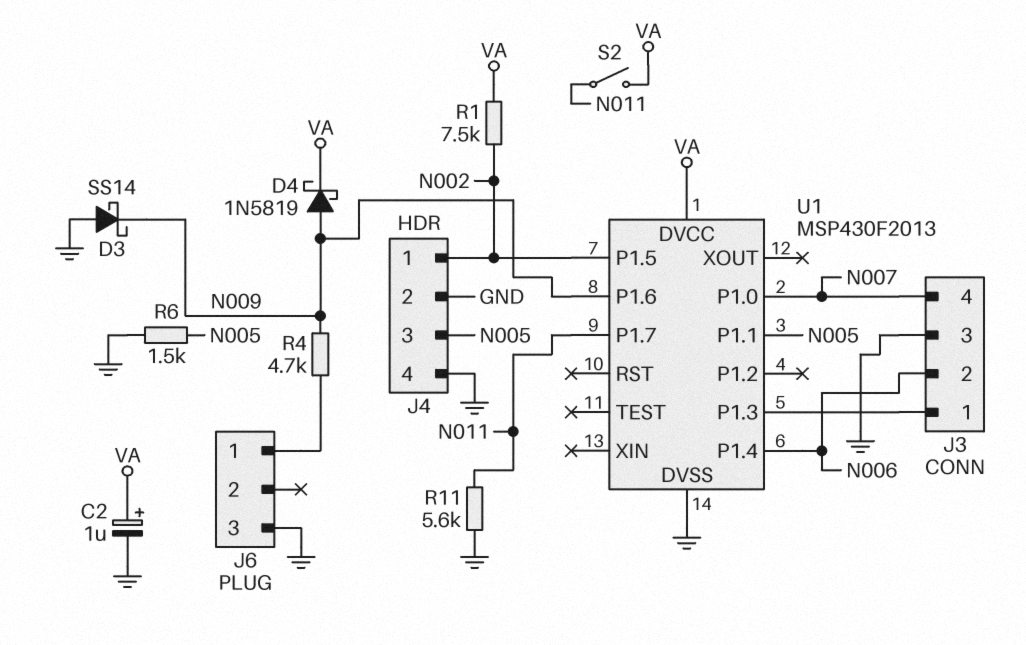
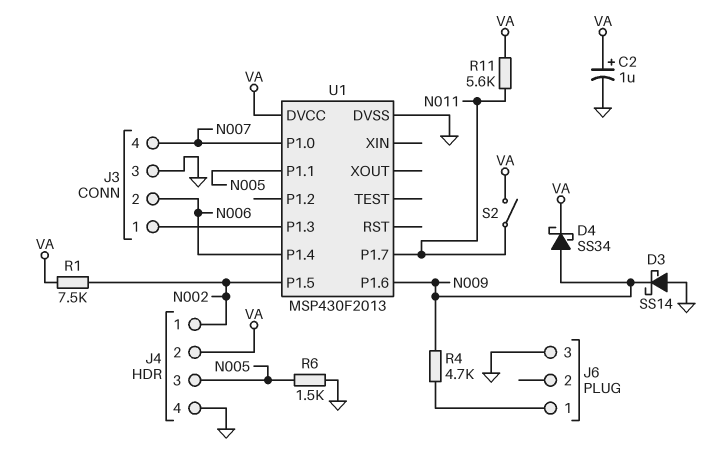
D4: schottky 1N5819 (A N009, K VA) -> schottky SS34 (A N009, K VA)
J4 pin 2: GND -> VA
R11: 5.6k (GND, N011) -> 5.6k (N011, VA)

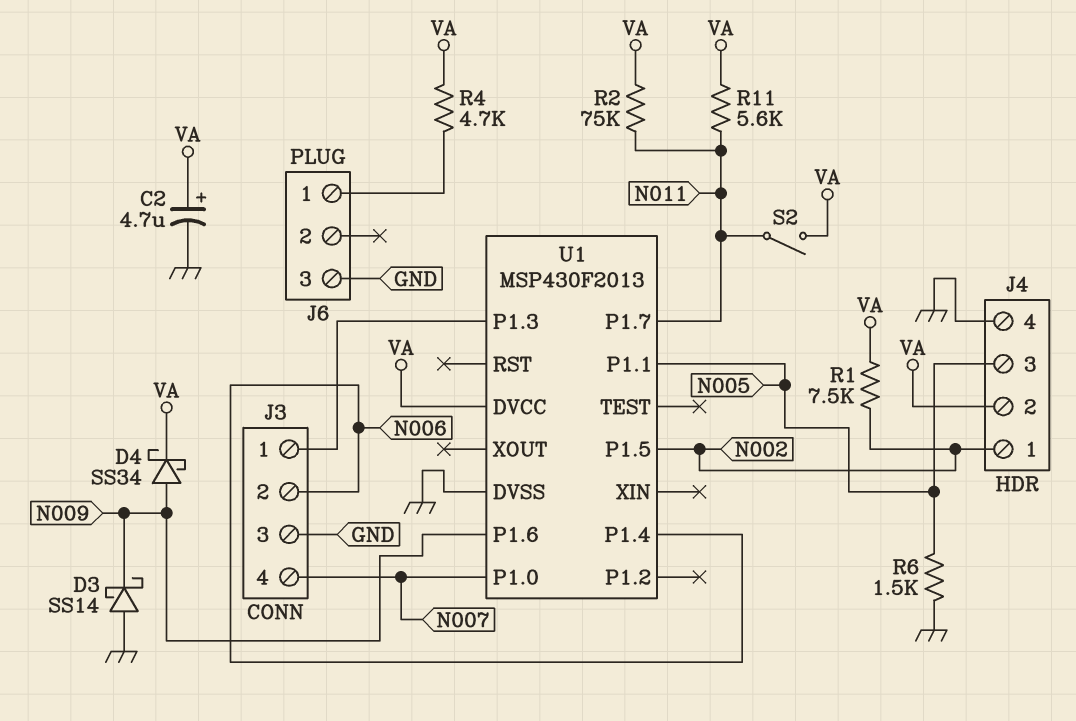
C2: 1uF (plus VA, minus GND) -> 4.7uF (plus VA, minus GND)
R2: none -> 75k (N011, VA)
R4: 4.7k (J6/1, N009) -> 4.7k (J6/1, VA)

